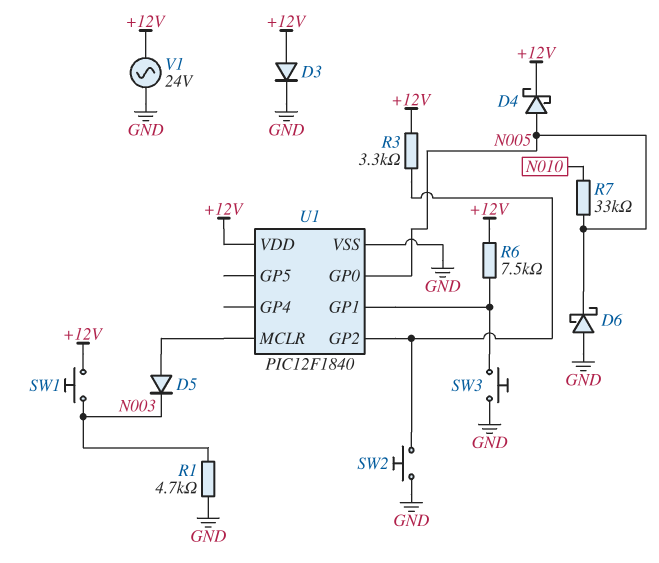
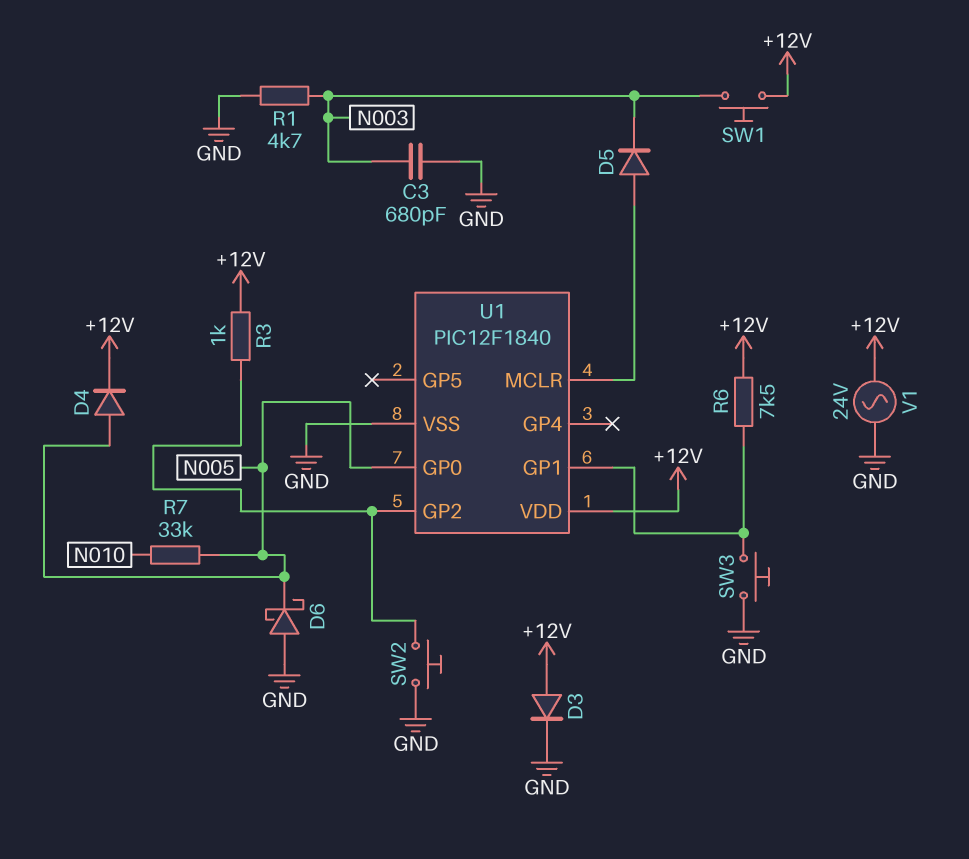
C3: none -> 680pF (GND, N003)
D4: schottky (A N005, K +12V) -> diode (A N005, K +12V)
R3: 3.3k (+12V, U1/GP2) -> 1k (+12V, U1/GP2)

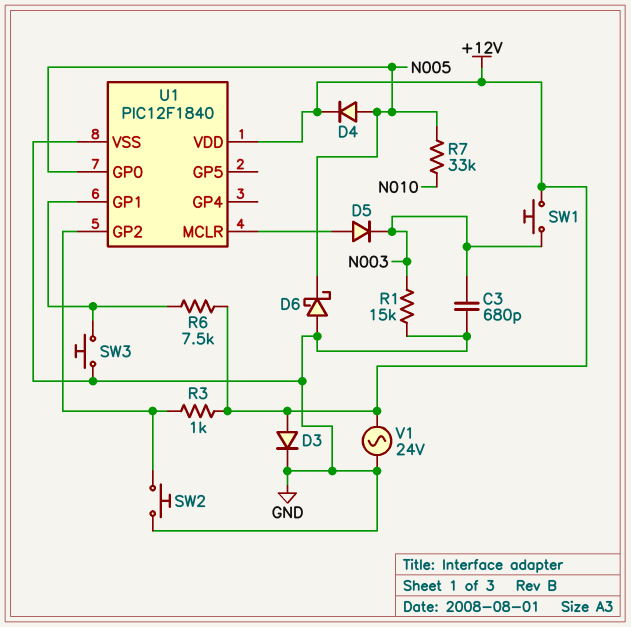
R1: 4.7k (GND, N003) -> 15k (GND, N003)

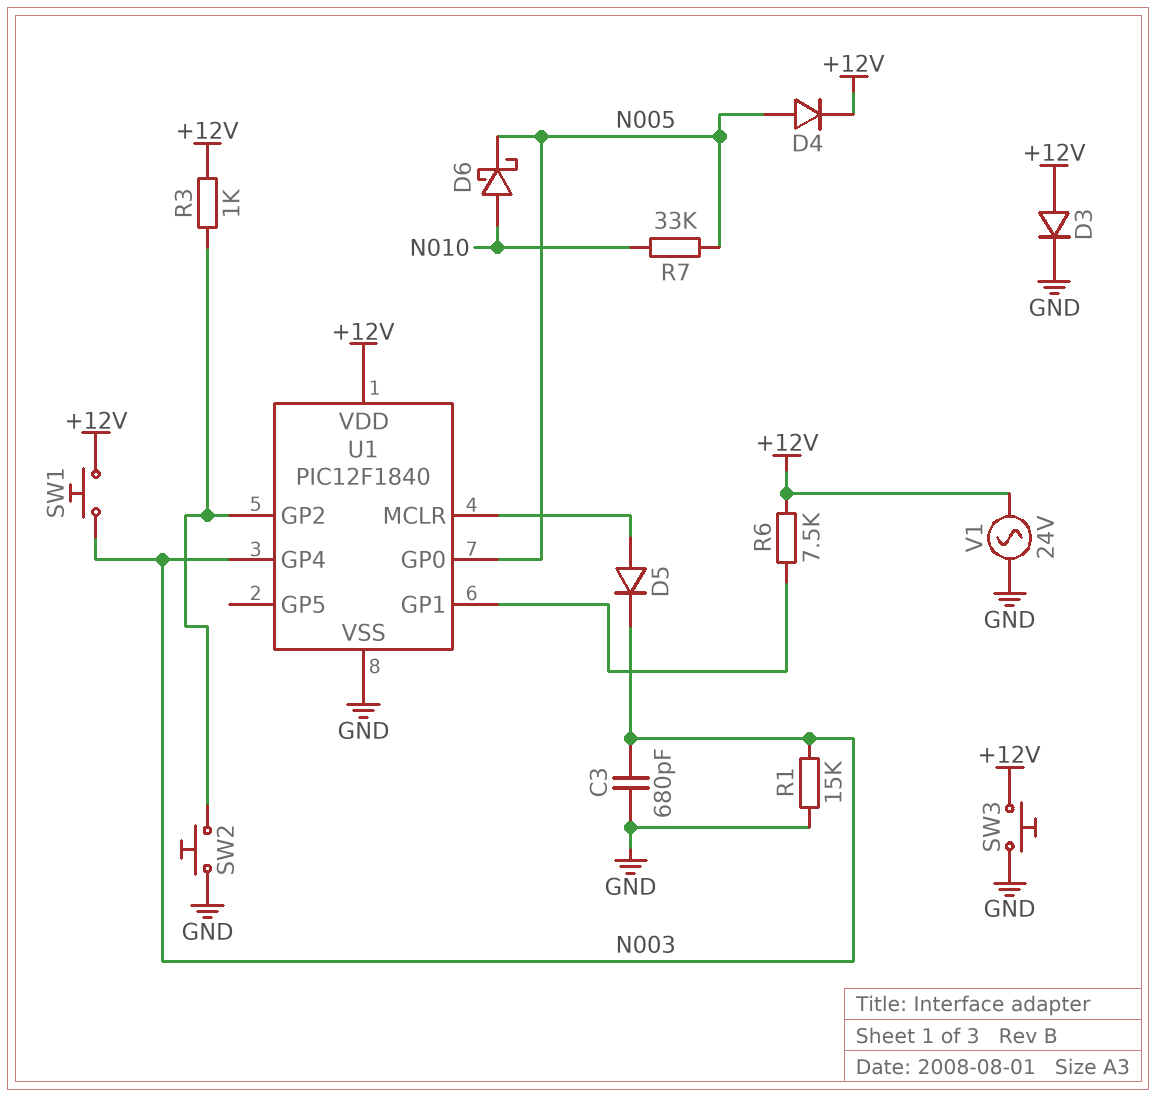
D6: schottky (A GND, K N005) -> schottky (A N010, K N005)
SW3: button (GND, U1/GP1) -> button (+12V, GND)
U1 pin GP4: none -> N003

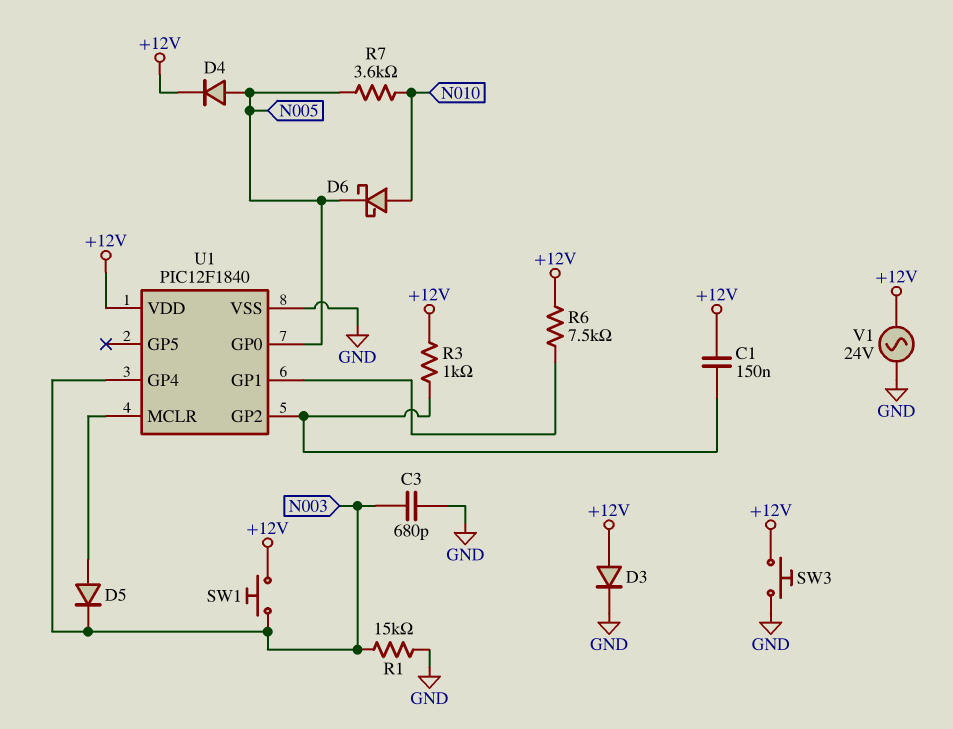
C1: none -> 150nF (+12V, U1/GP2)
R7: 33k (N005, N010) -> 3.6k (N005, N010)
SW2: button (GND, U1/GP2) -> none

